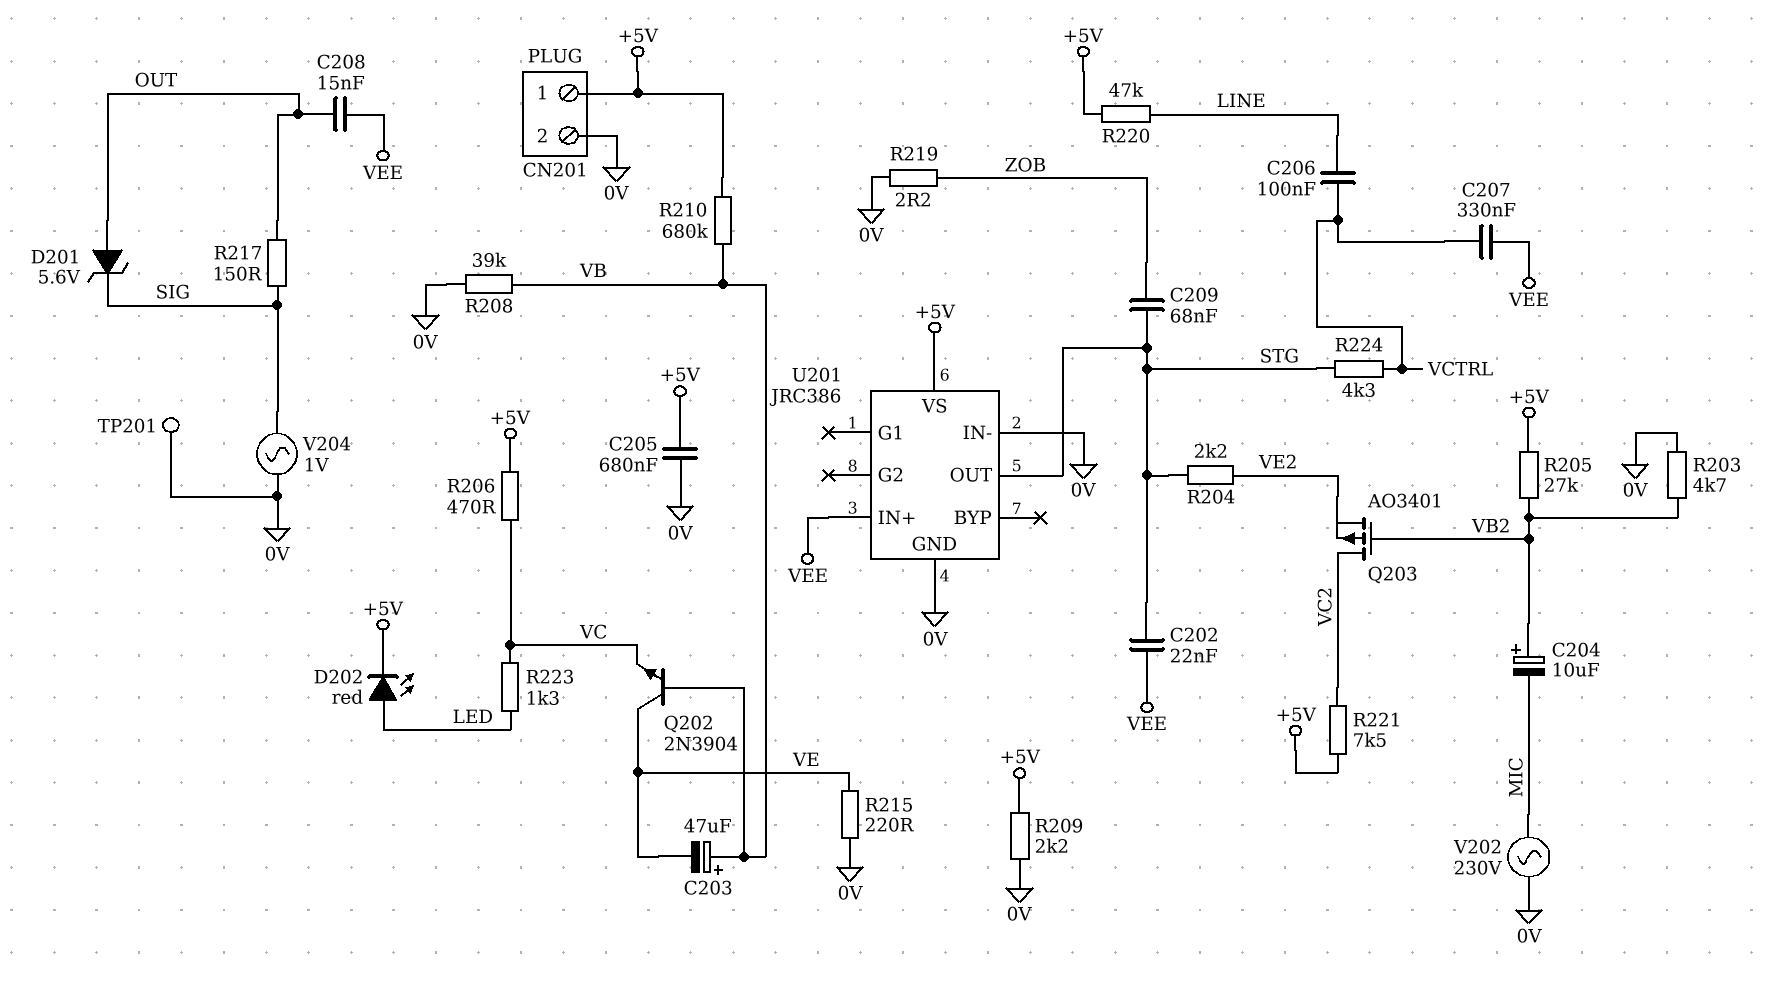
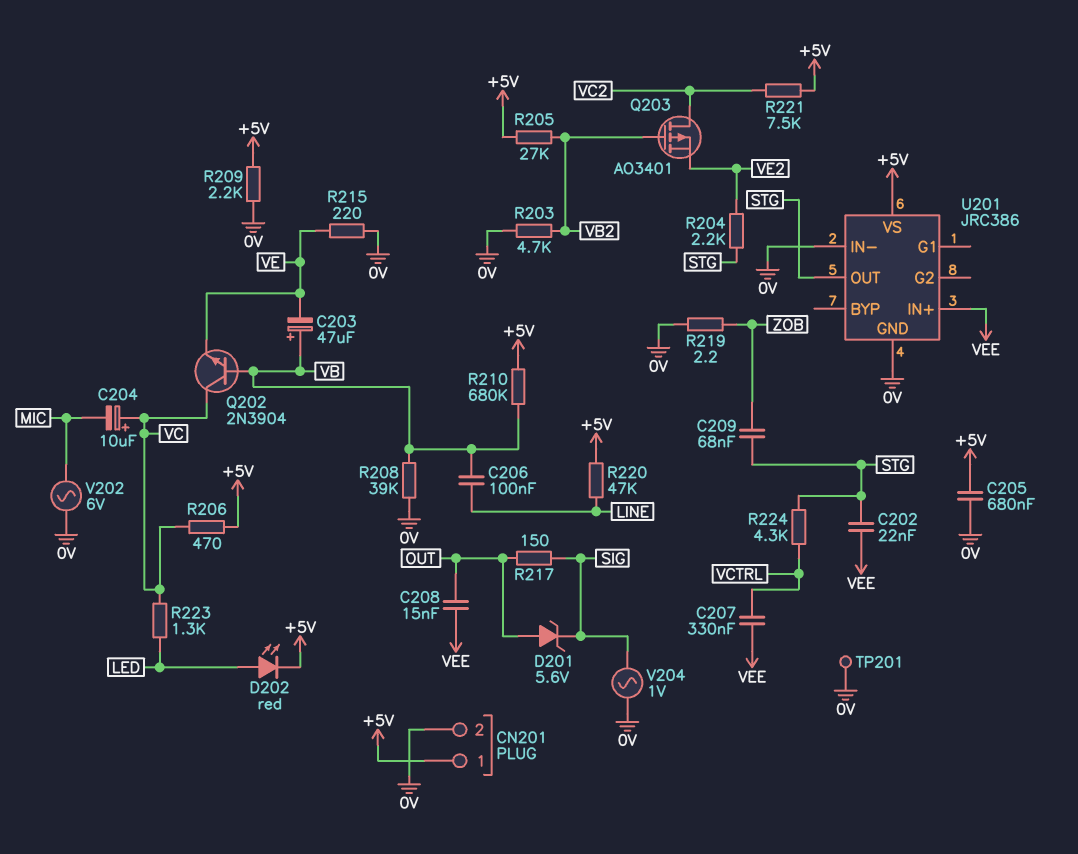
C204: 10uF (plus VB2, minus MIC) -> 10uF (plus VC, minus MIC)
C206: 100nF (LINE, VCTRL) -> 100nF (LINE, VB)
Q202: NPN 2N3904 (B VB, C VE, E VC) -> NPN 2N3904 (B VB, C VC, E VE)
V202: AC 230V (0V, MIC) -> AC 6V (0V, MIC)

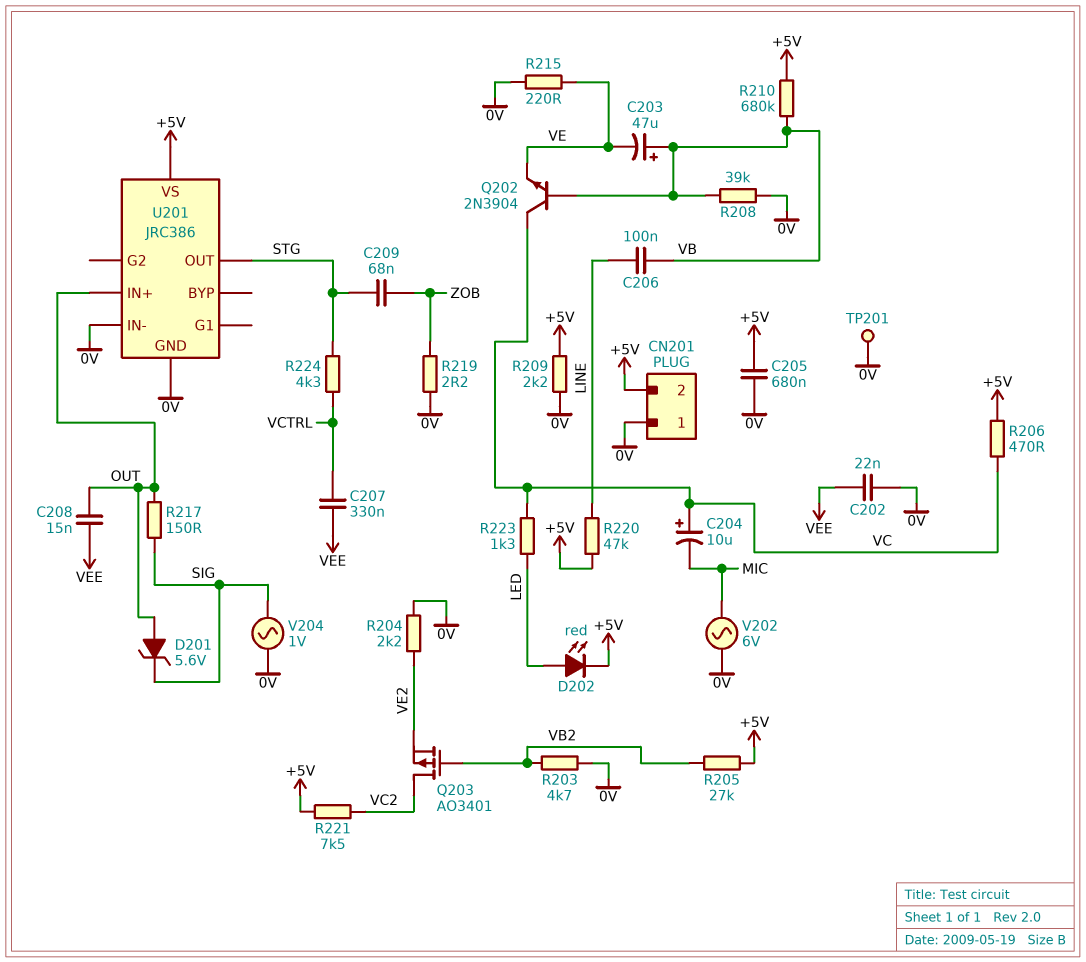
C202: 22nF (STG, VEE) -> 22nF (0V, VEE)
CN201 pin 1: +5V -> 0V
CN201 pin 2: 0V -> +5V
R204: 2.2k (STG, VE2) -> 2.2k (0V, VE2)
U201 pin IN+: VEE -> OUT

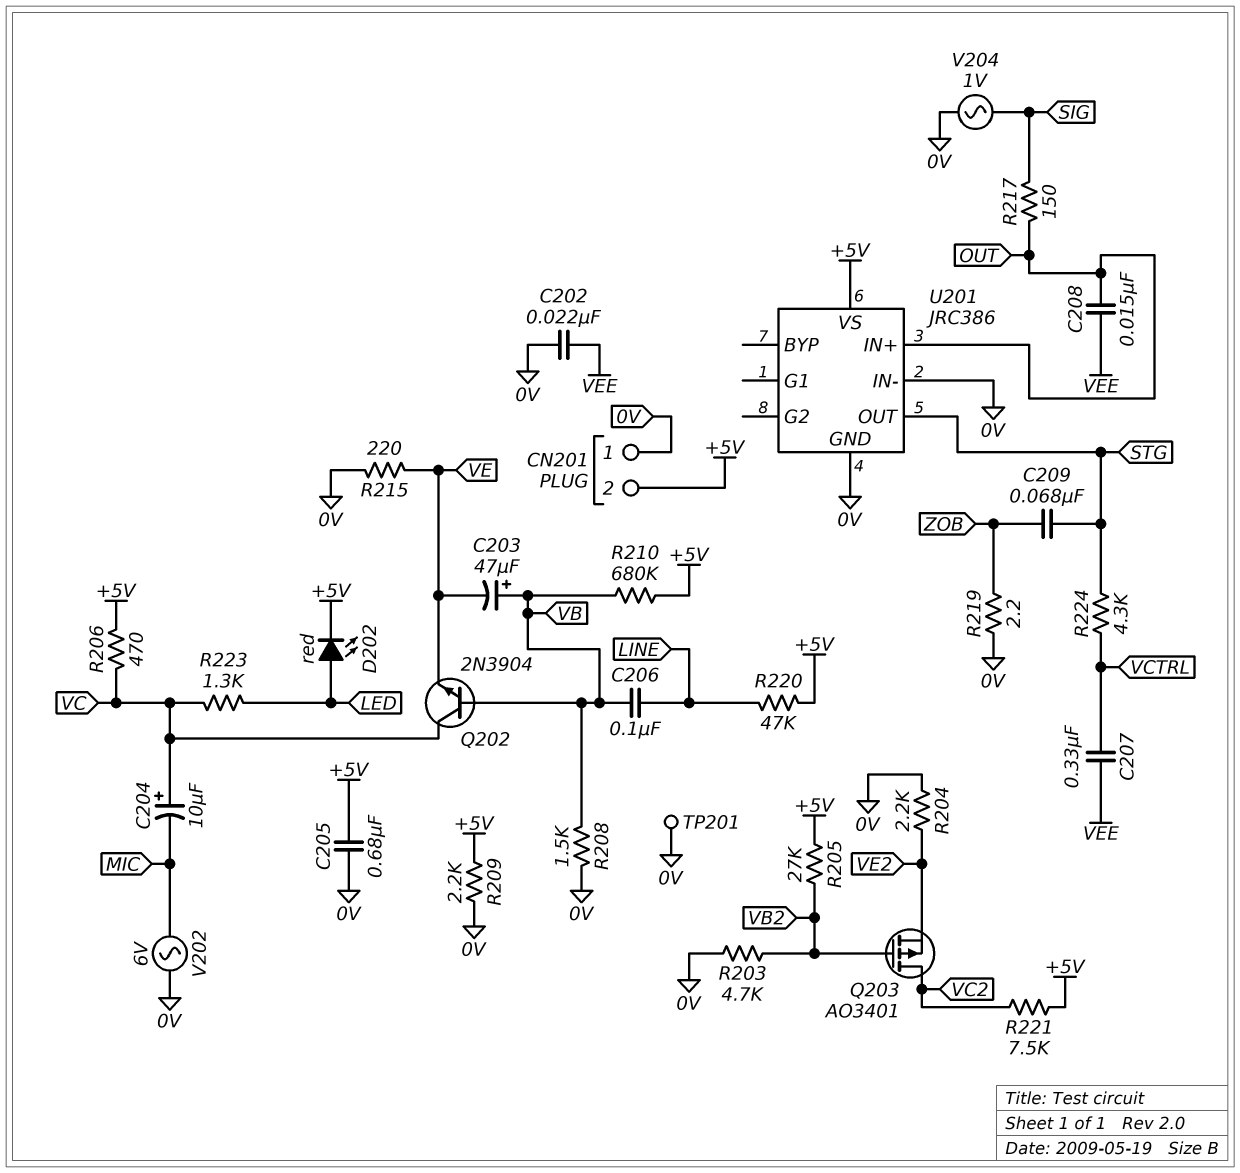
D201: zener 5.6V (A OUT, K SIG) -> none
R208: 39k (0V, VB) -> 1.5k (0V, VB)

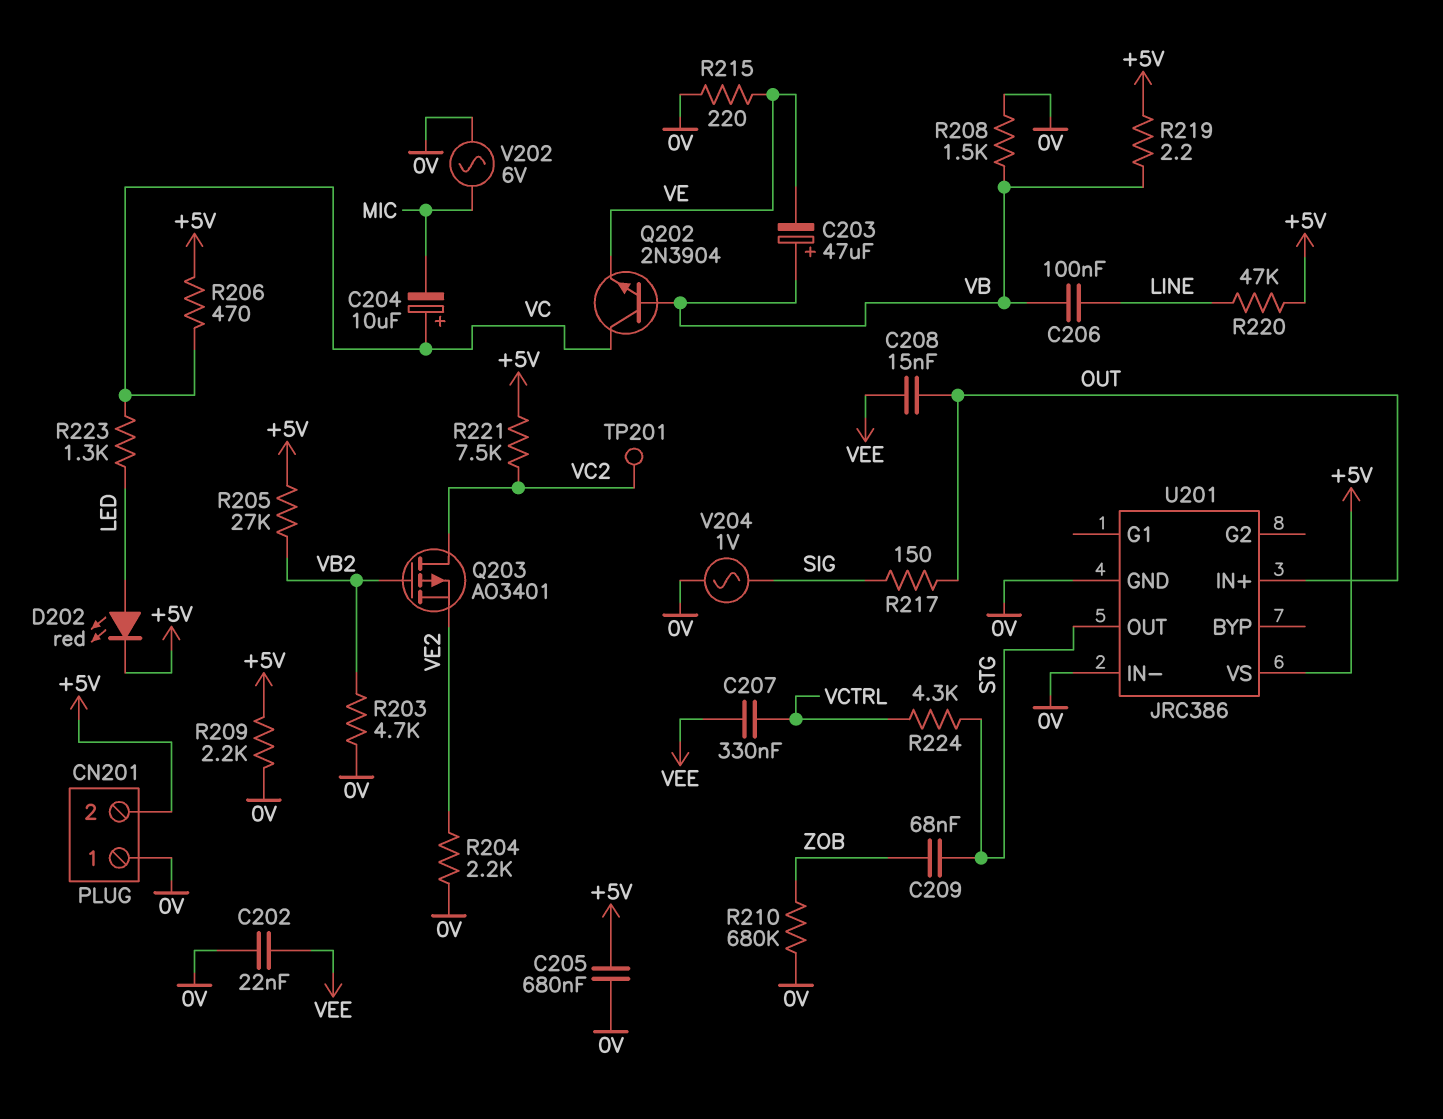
R210: 680k (+5V, VB) -> 680k (0V, ZOB)
R219: 2.2 (0V, ZOB) -> 2.2 (+5V, VB)
TP201: test point (0V) -> test point (VC2)

